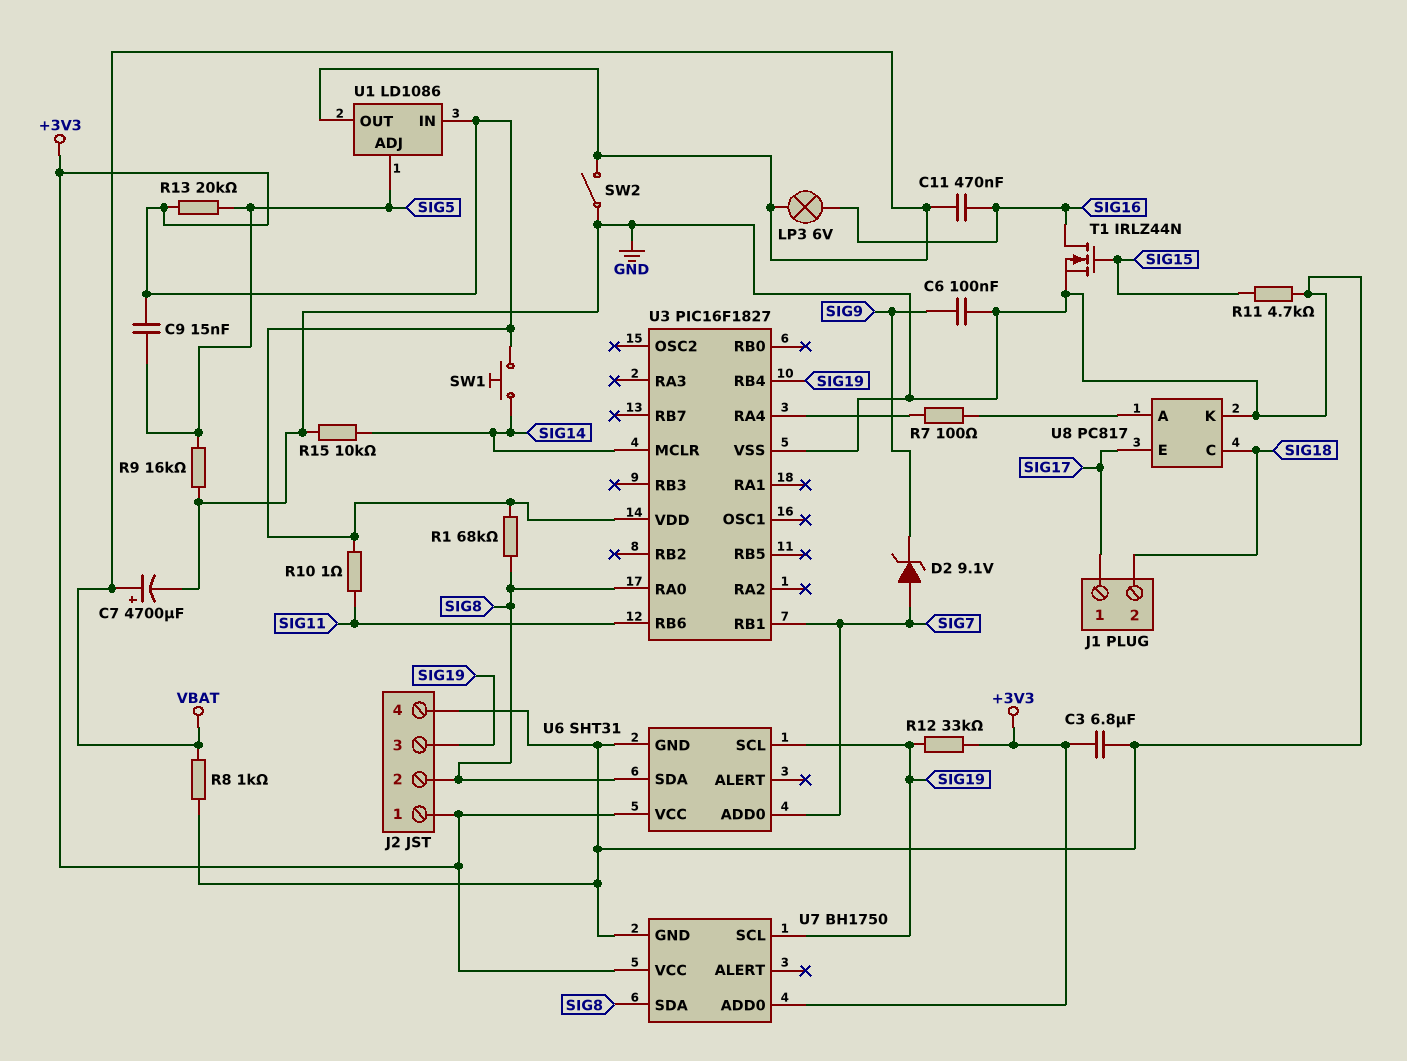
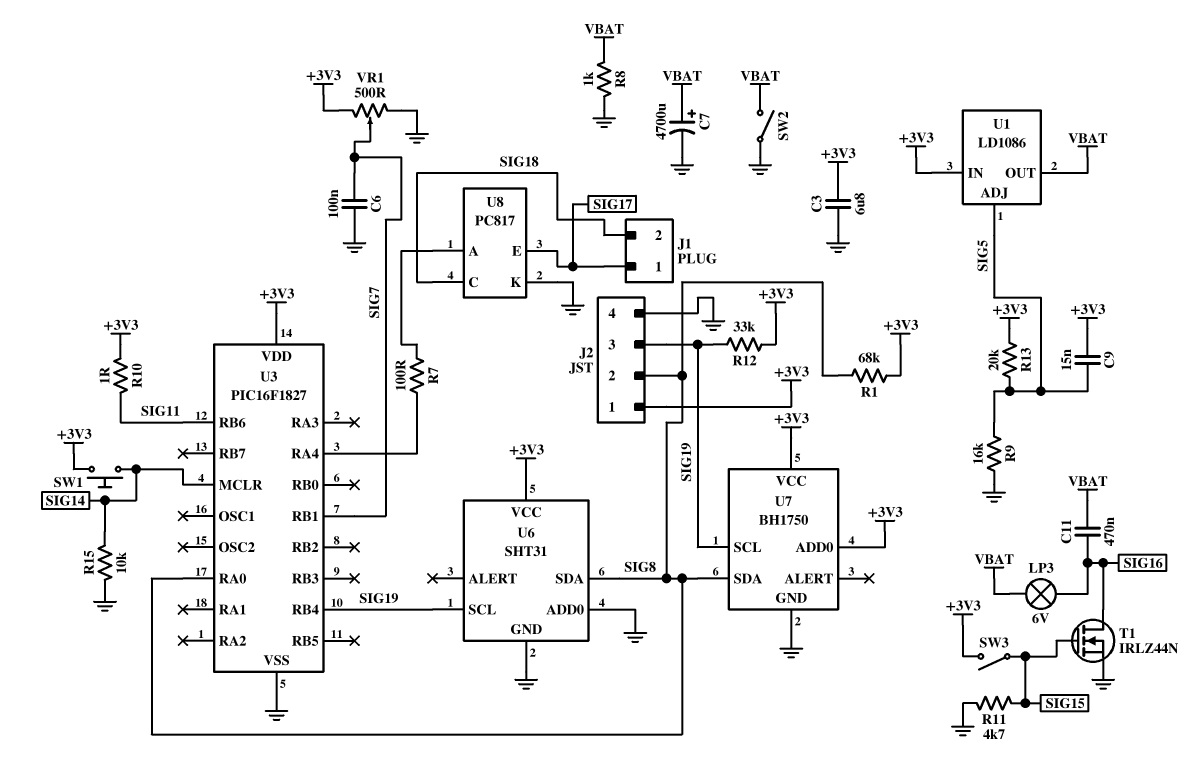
C6: 100nF (GND, SIG9) -> 100nF (GND, SIG7)
D2: zener 9.1V (A SIG7, K SIG9) -> none
SW3: none -> switch (+3V3, SIG15)
U6 pin ADD0: SIG7 -> GND
VR1: none -> 500 (+3V3, GND, wiper SIG7)

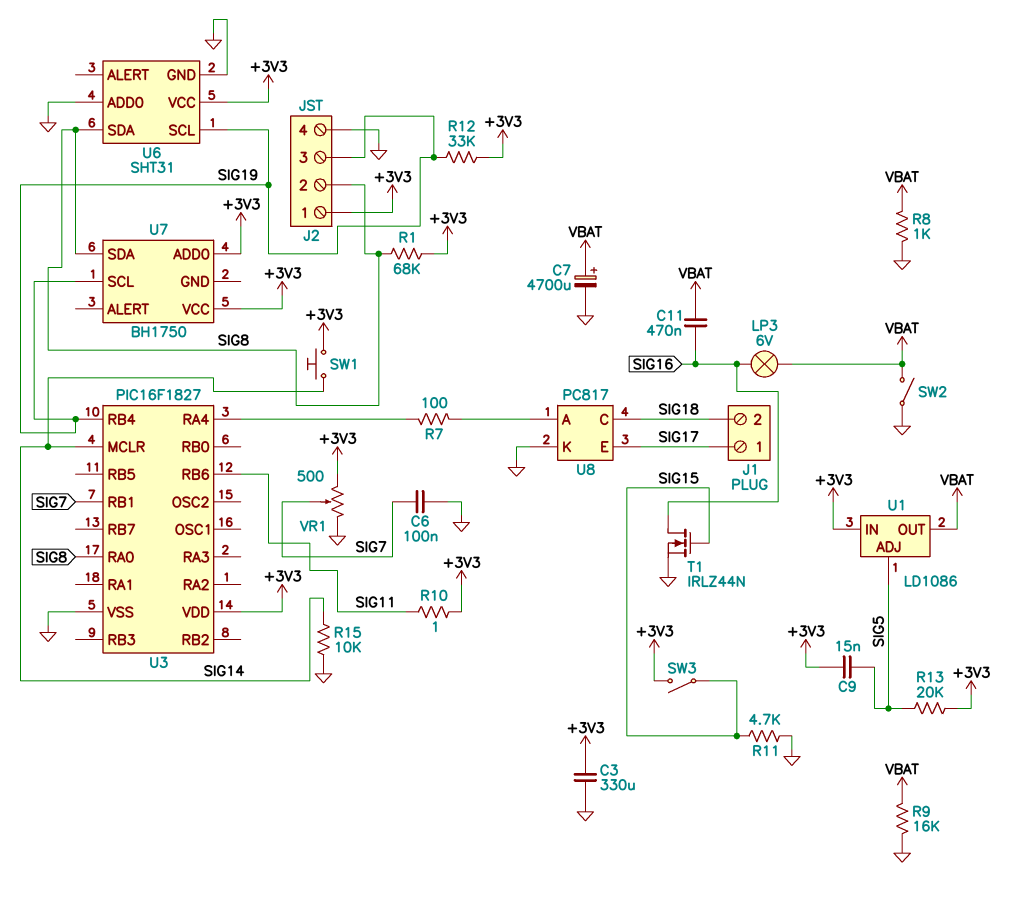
C3: 6.8uF (+3V3, GND) -> 330uF (+3V3, GND)
R9: 16k (GND, SIG5) -> 16k (GND, VBAT)
U7 pin GND: GND -> none

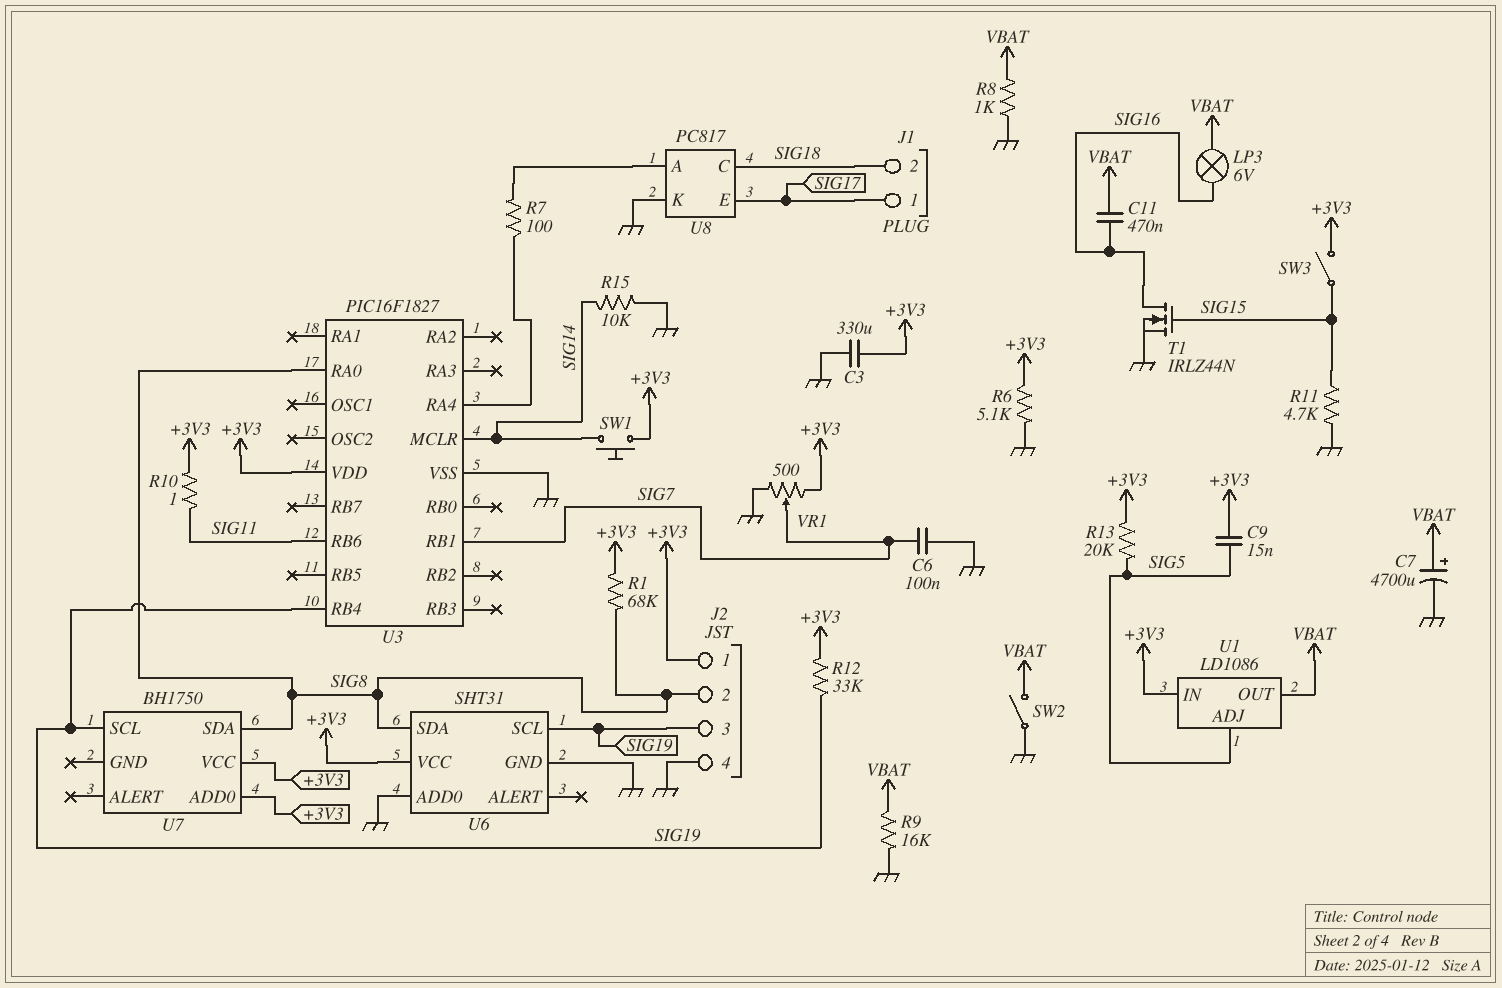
R6: none -> 5.1k (+3V3, GND)

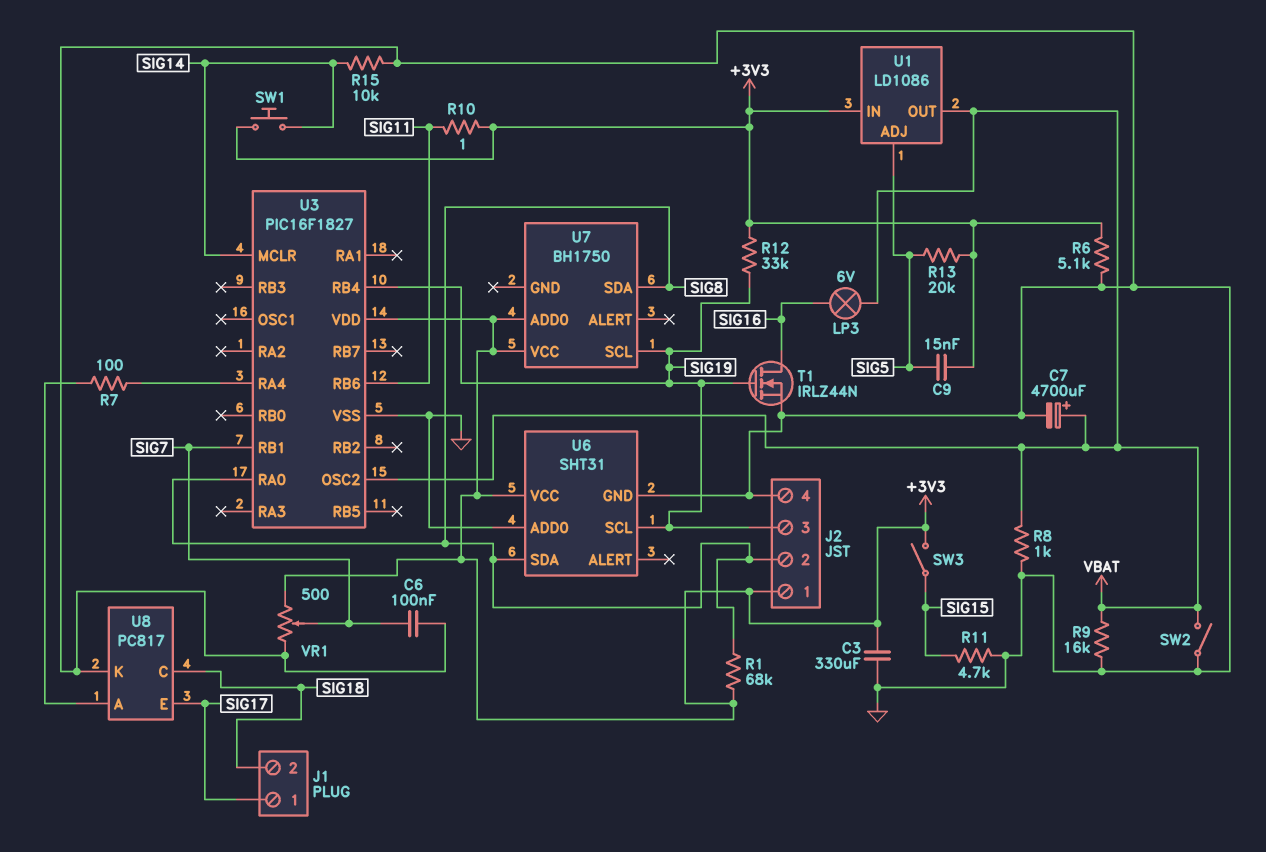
C11: 470nF (SIG16, VBAT) -> none
T1: NMOS IRLZ44N (G SIG15, D SIG16, S GND) -> NMOS IRLZ44N (G SIG19, D SIG16, S GND)
U3 pin OSC2: none -> VBAT

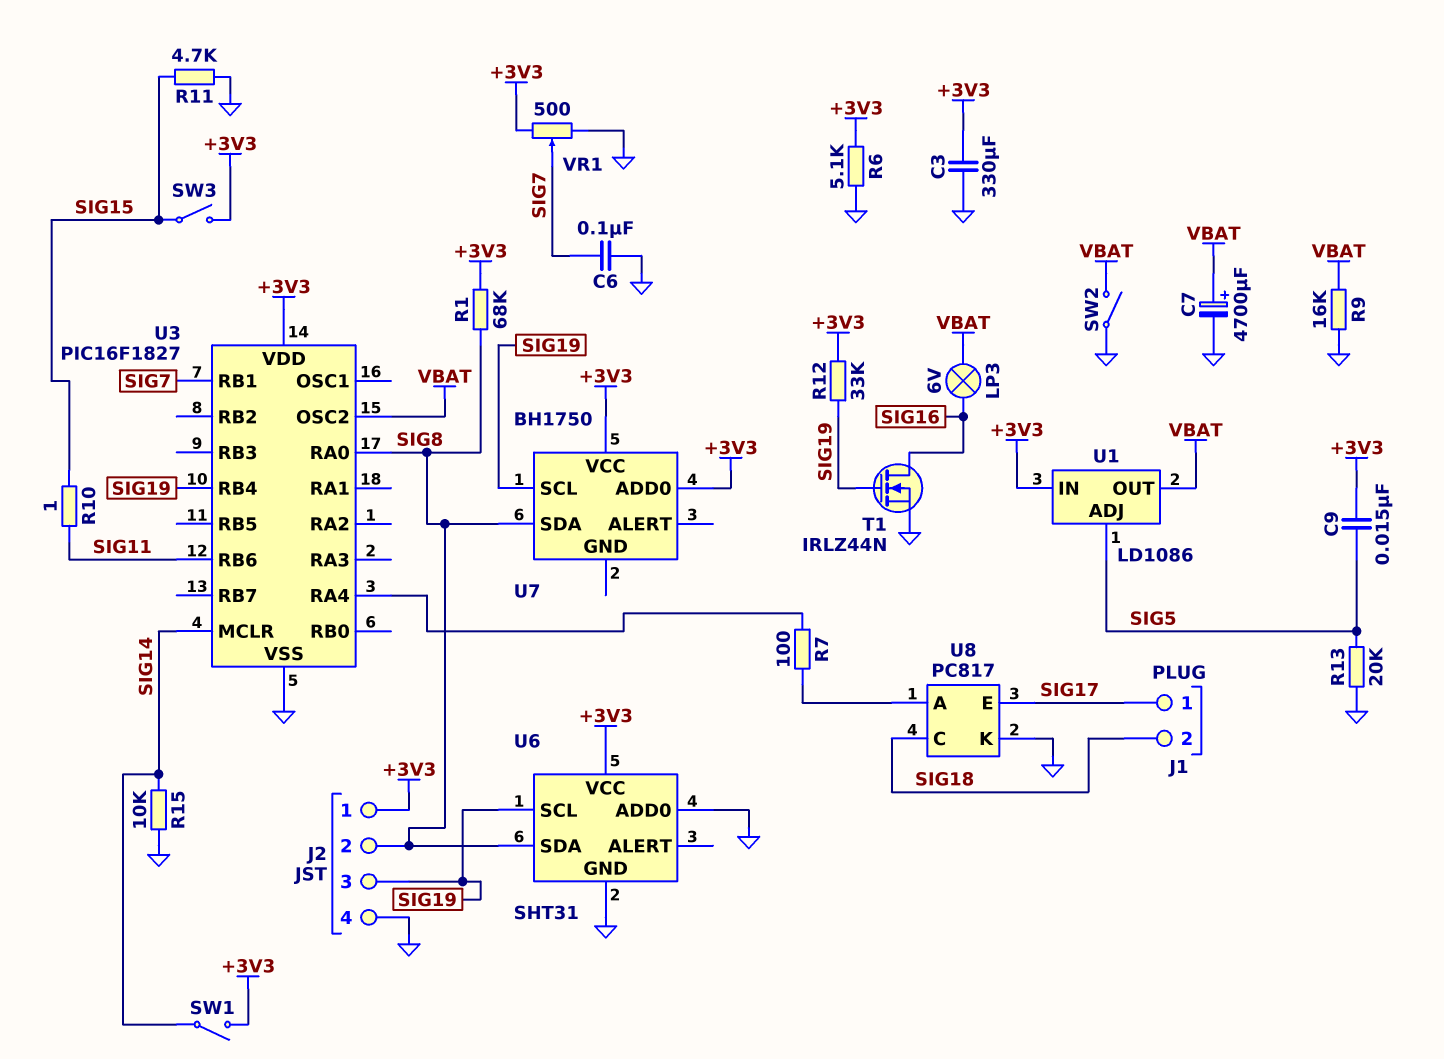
R8: 1k (GND, VBAT) -> none
R10: 1 (+3V3, SIG11) -> 1 (SIG11, SIG15)
R13: 20k (+3V3, SIG5) -> 20k (GND, SIG5)
SW1: button (+3V3, SIG14) -> switch (+3V3, SIG14)

